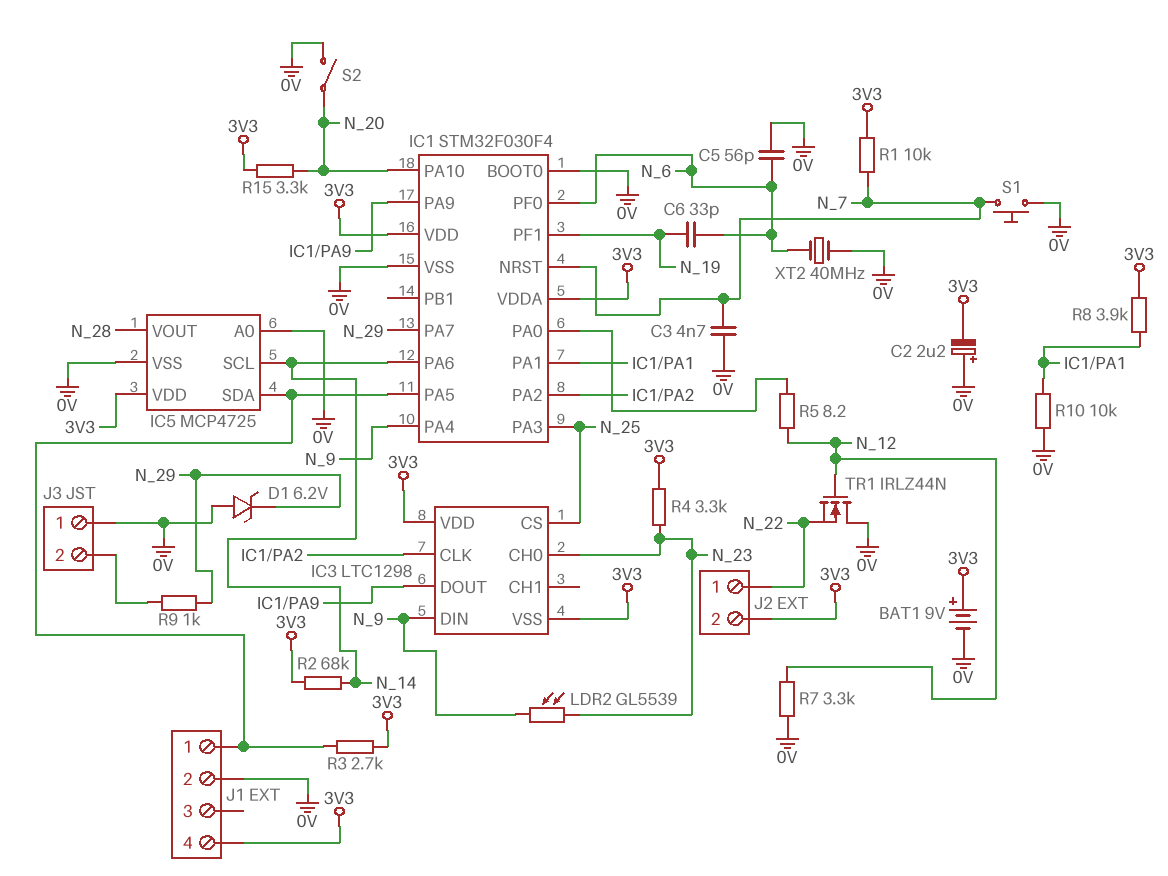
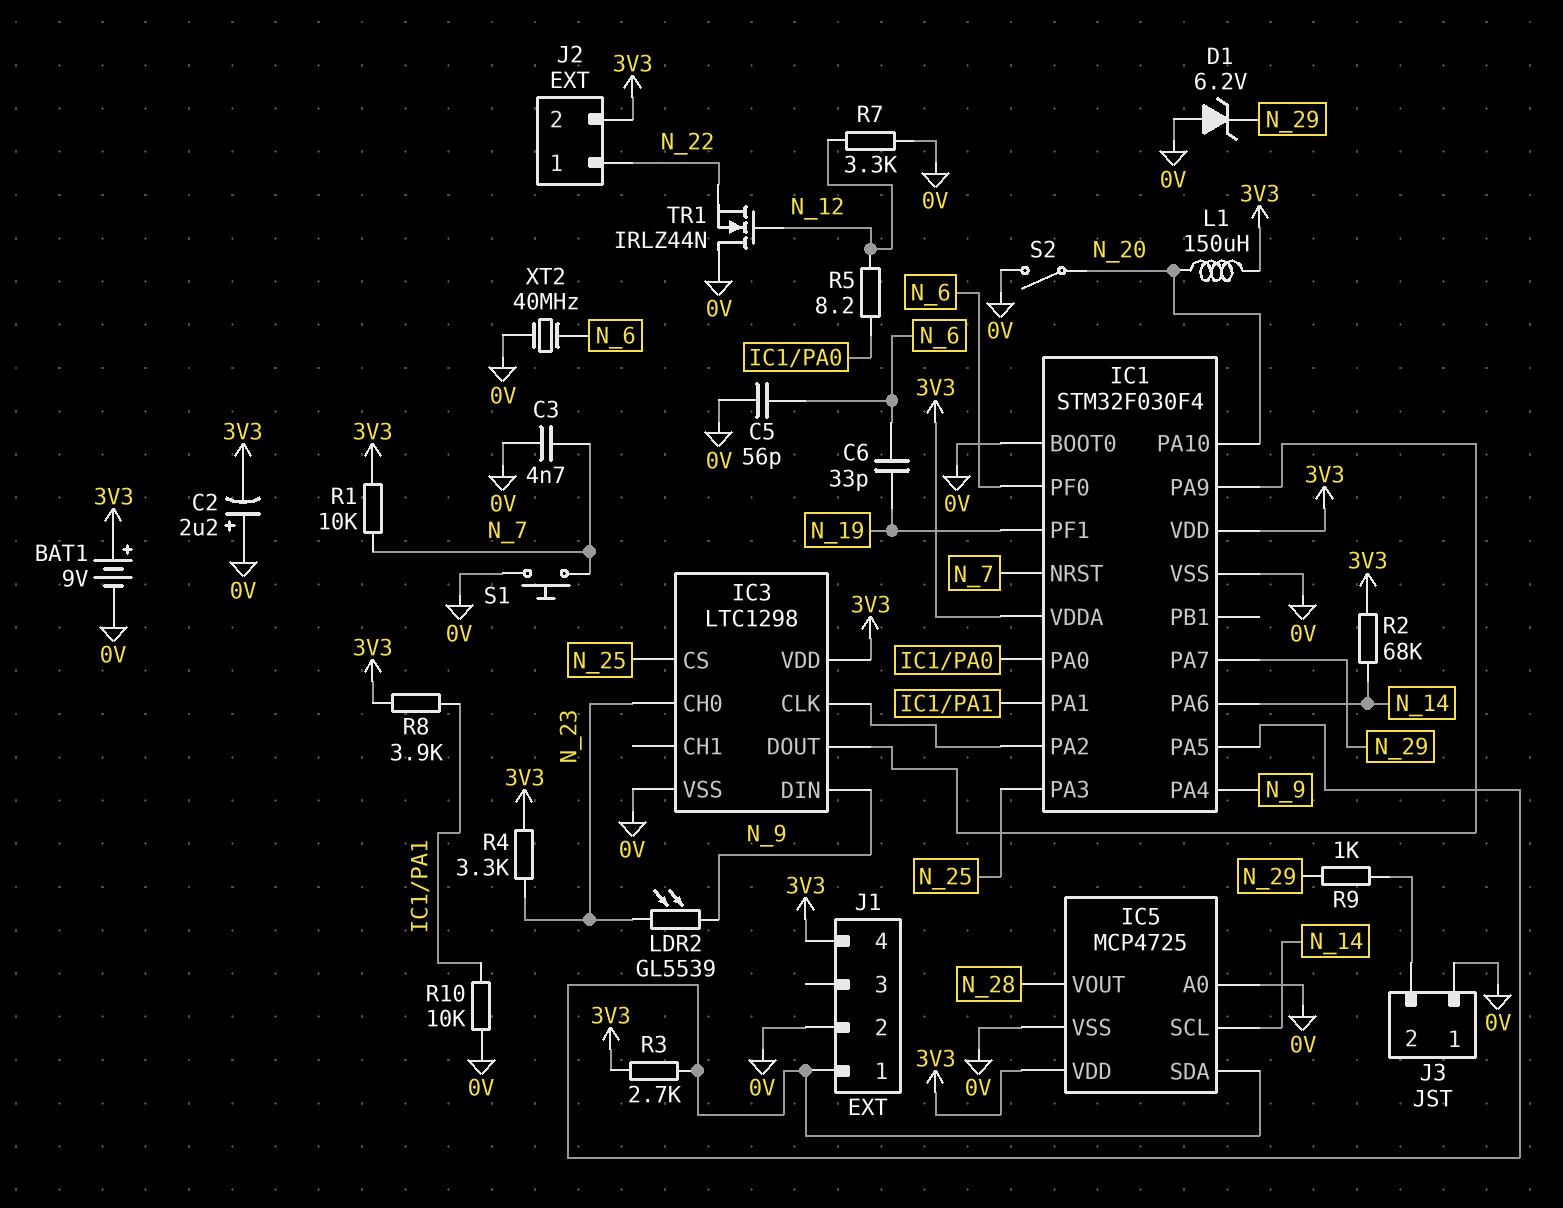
IC3 pin VSS: 3V3 -> 0V
L1: none -> 150uH (3V3, N_20)
R15: 3.3k (3V3, N_20) -> none

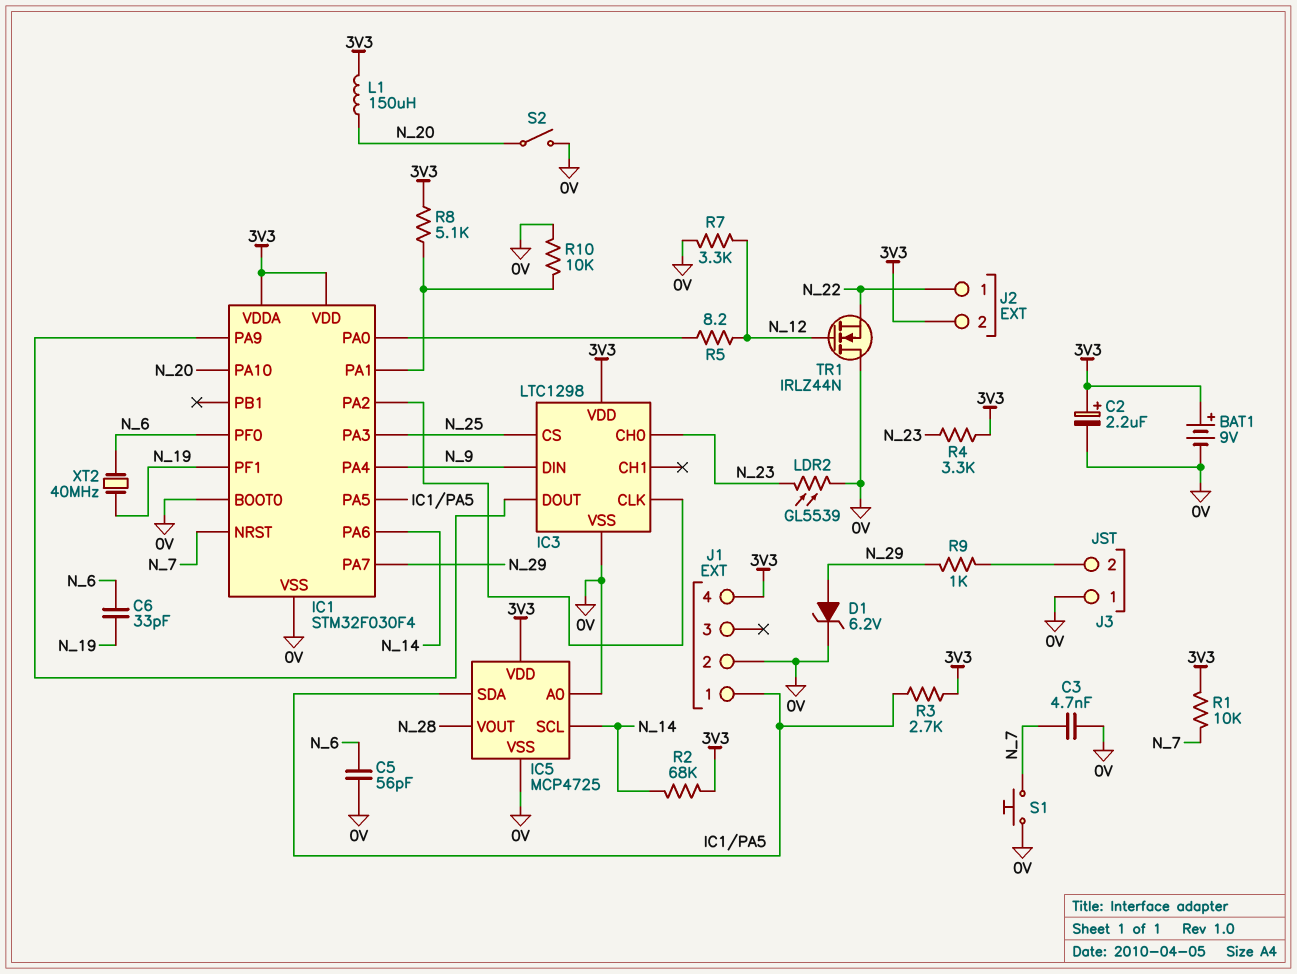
C2: 2.2uF (plus 0V, minus 3V3) -> 2.2uF (plus 3V3, minus 0V)
D1: zener 6.2V (A 0V, K N_29) -> zener 6.2V (A N_29, K 0V)
LDR2: GL5539 (N_9, N_23) -> GL5539 (0V, N_23)
R8: 3.9k (3V3, IC1/PA1) -> 5.1k (3V3, IC1/PA1)
XT2: 40MHz (0V, N_6) -> 40MHz (N_6, N_19)

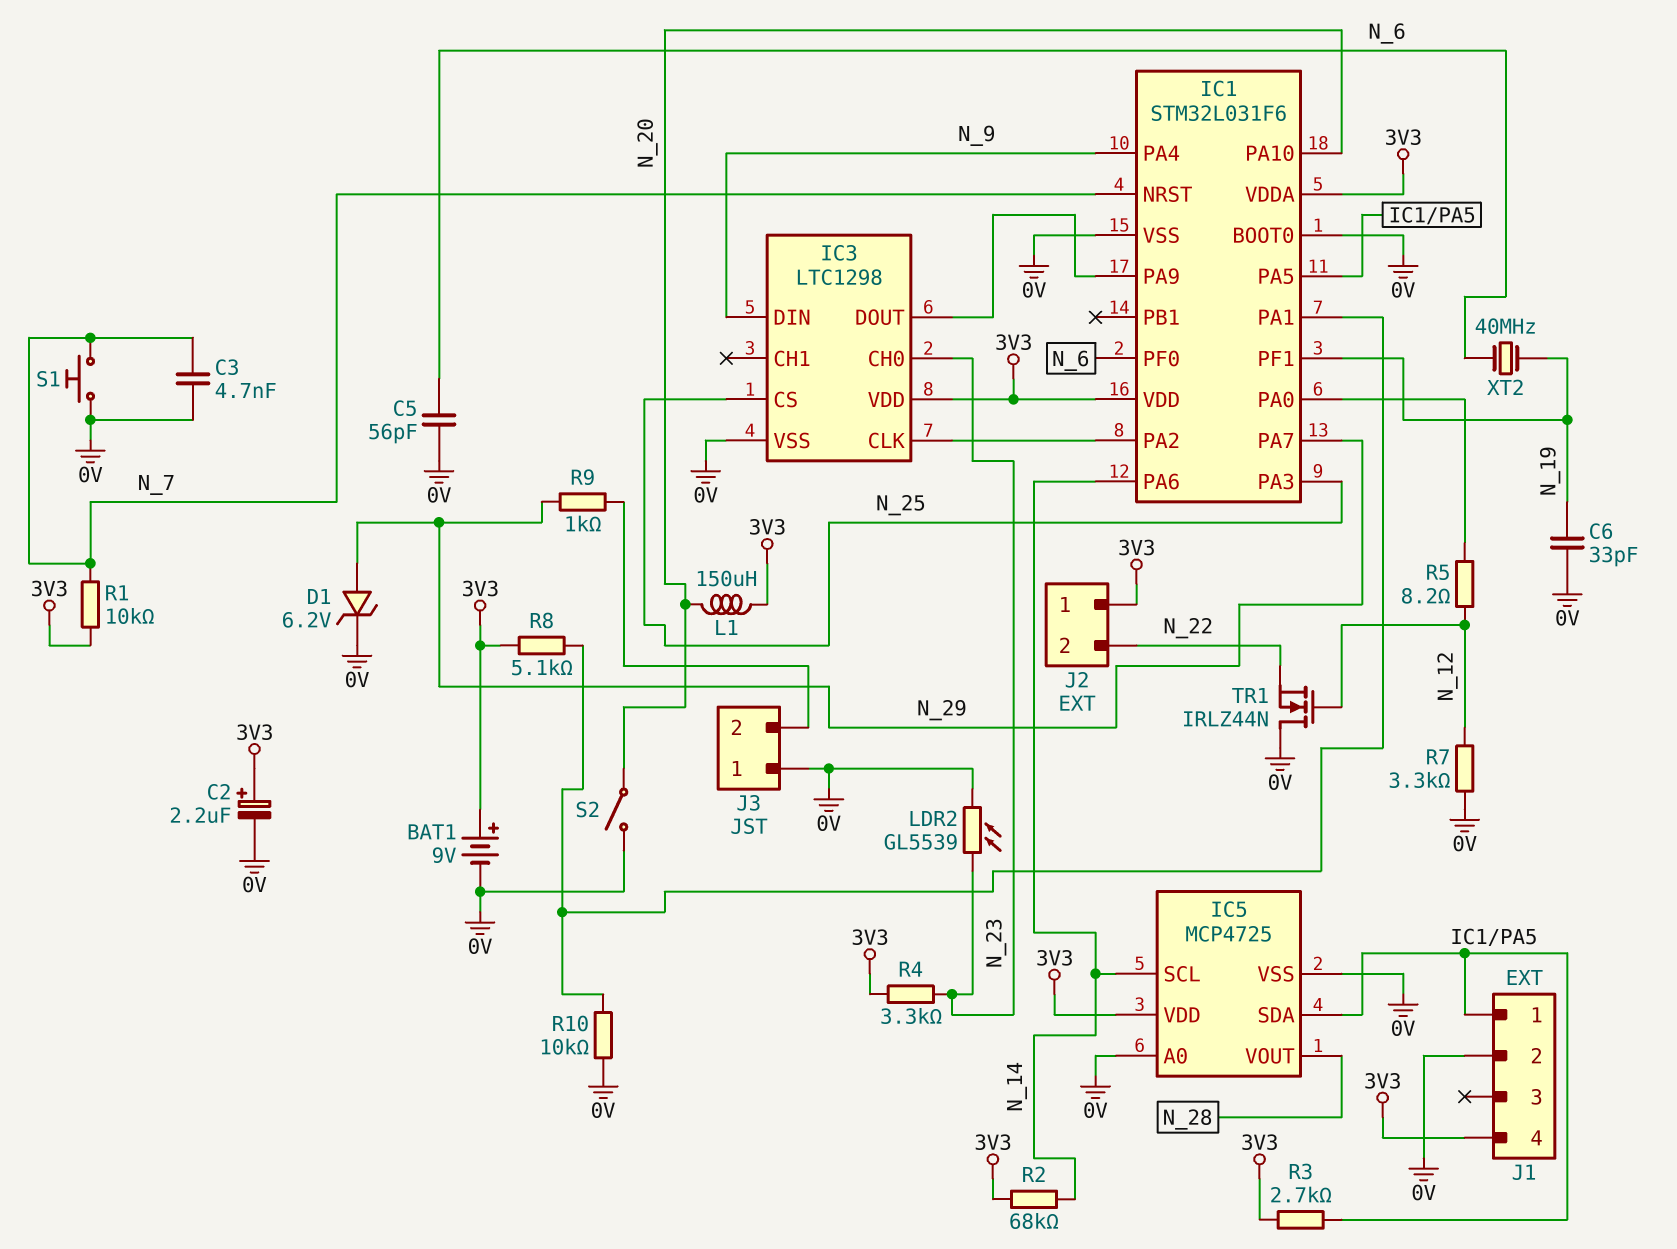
C6: 33pF (N_6, N_19) -> 33pF (0V, N_19)
IC1: STM32F030F4 -> STM32L031F6
J2 pin 1: N_22 -> 3V3
J2 pin 2: 3V3 -> N_22

